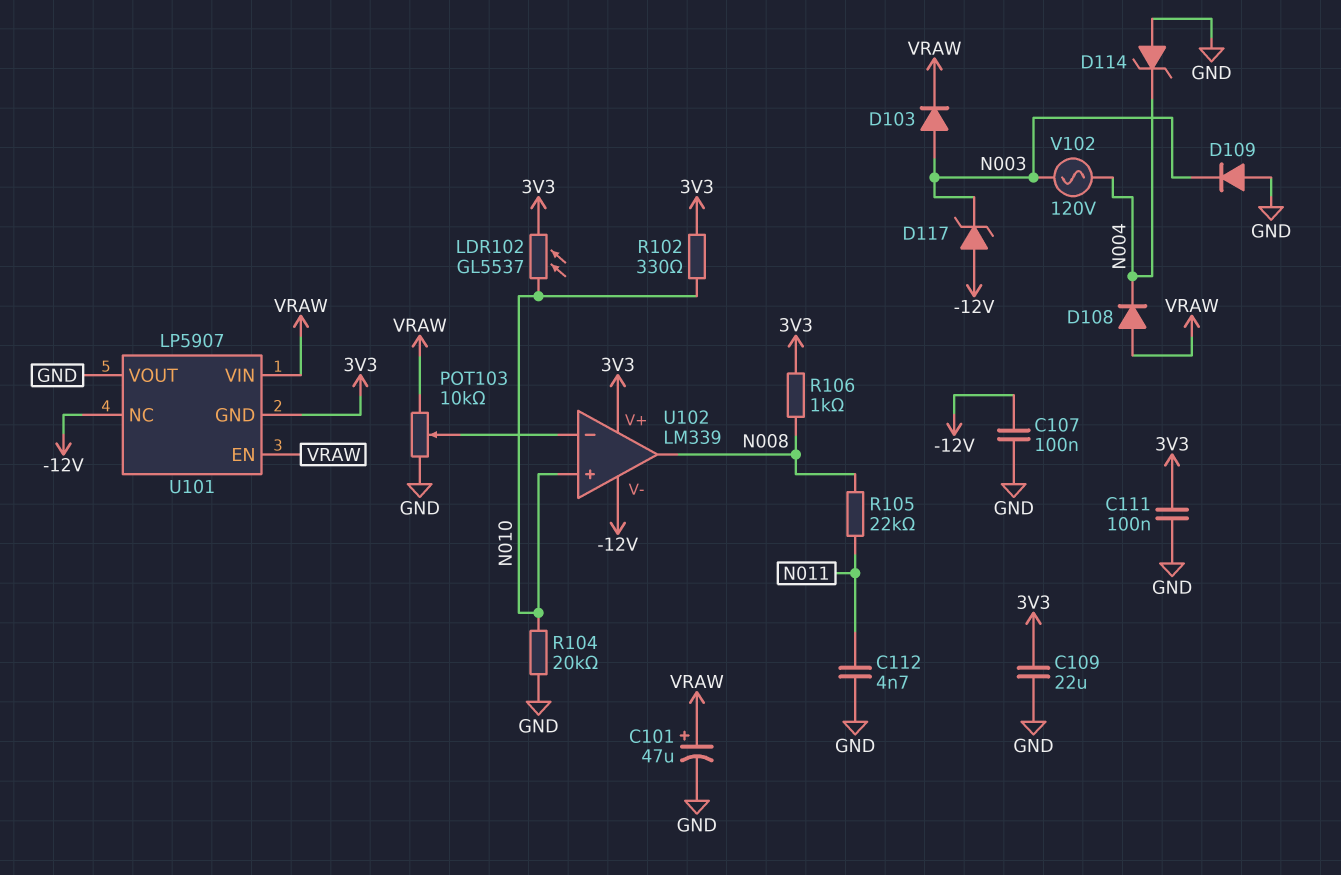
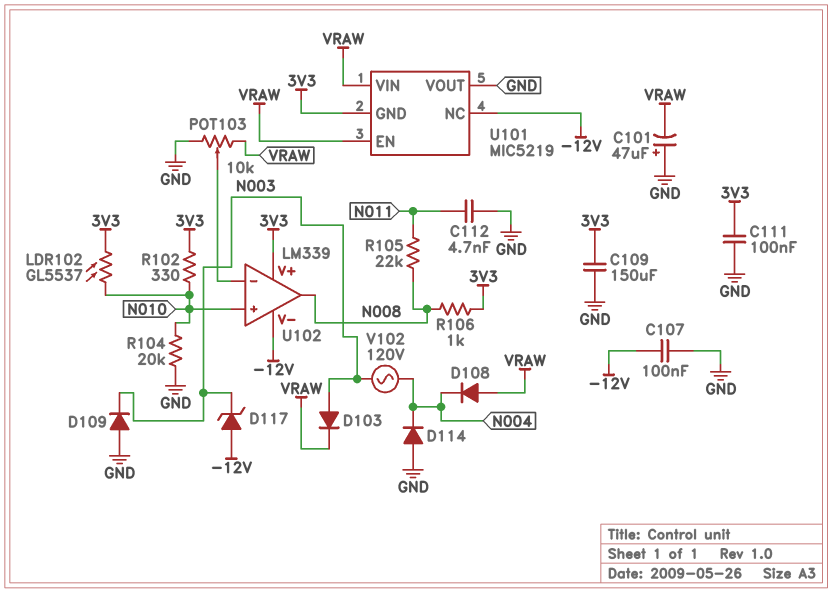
C101: 47uF (plus VRAW, minus GND) -> 47uF (plus GND, minus VRAW)
C109: 22uF (3V3, GND) -> 150uF (3V3, GND)
D114: zener (A GND, K N004) -> diode (A GND, K N004)
U101: LP5907 -> MIC5219

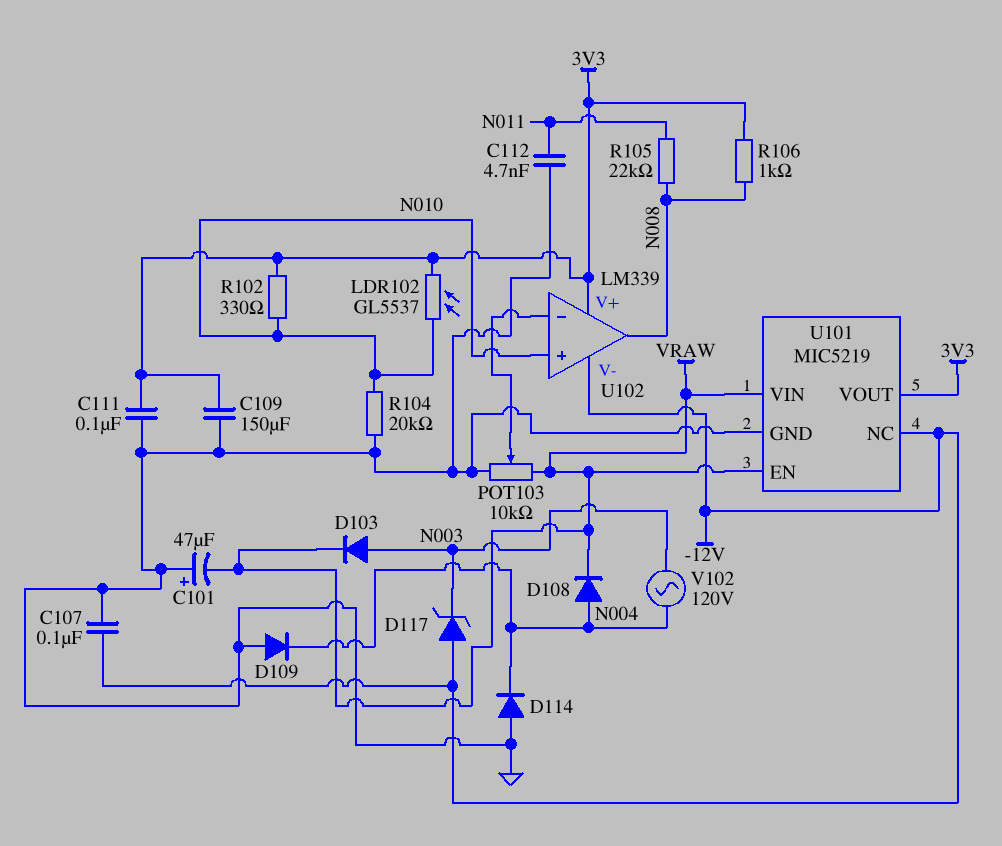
D108: diode (A VRAW, K N004) -> diode (A N004, K VRAW)
D109: diode (A GND, K N003) -> diode (A GND, K N004)
U101 pin GND: 3V3 -> GND
U101 pin VOUT: GND -> 3V3

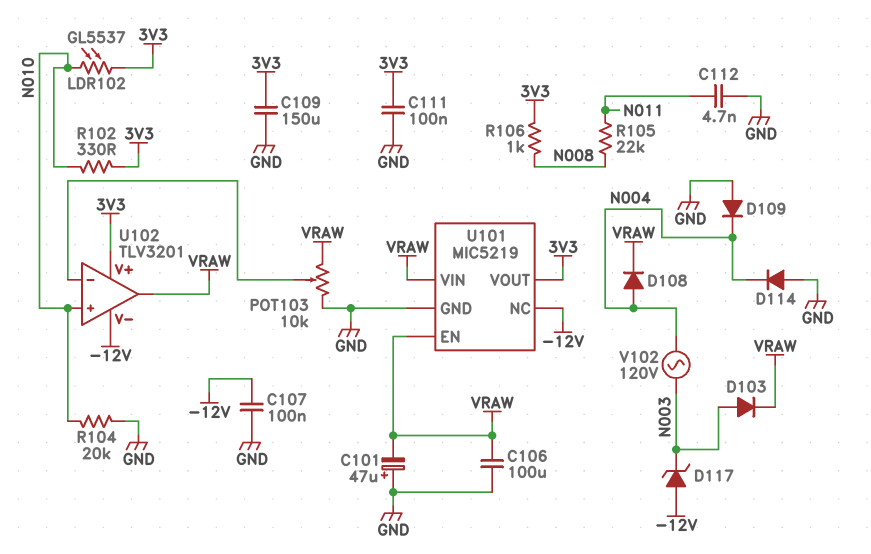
C106: none -> 100uF (GND, VRAW)
U102: LM339 -> TLV3201
U102 pin out: N008 -> VRAW

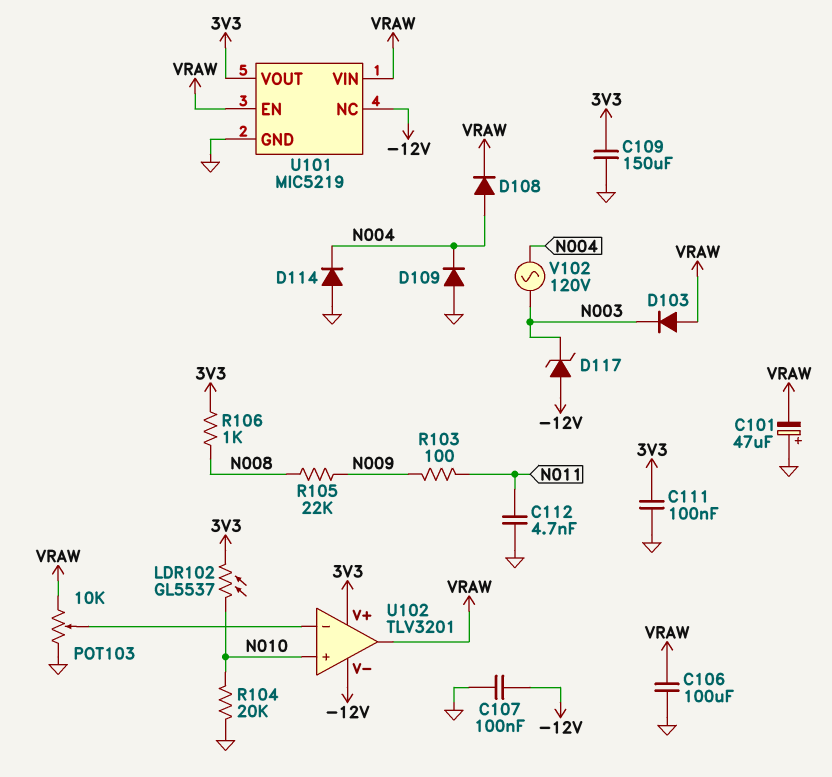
D103: diode (A N003, K VRAW) -> diode (A VRAW, K N003)
R102: 330 (3V3, N010) -> none
R103: none -> 100 (N009, N011)
R105: 22k (N008, N011) -> 22k (N008, N009)

